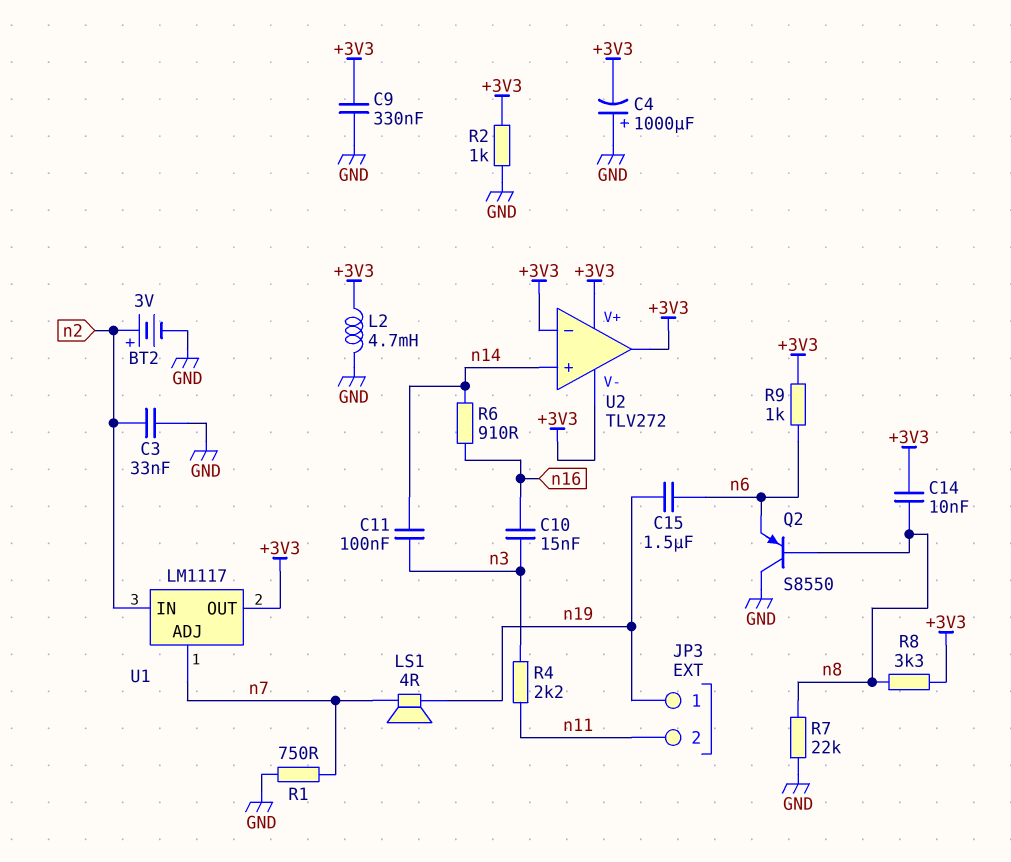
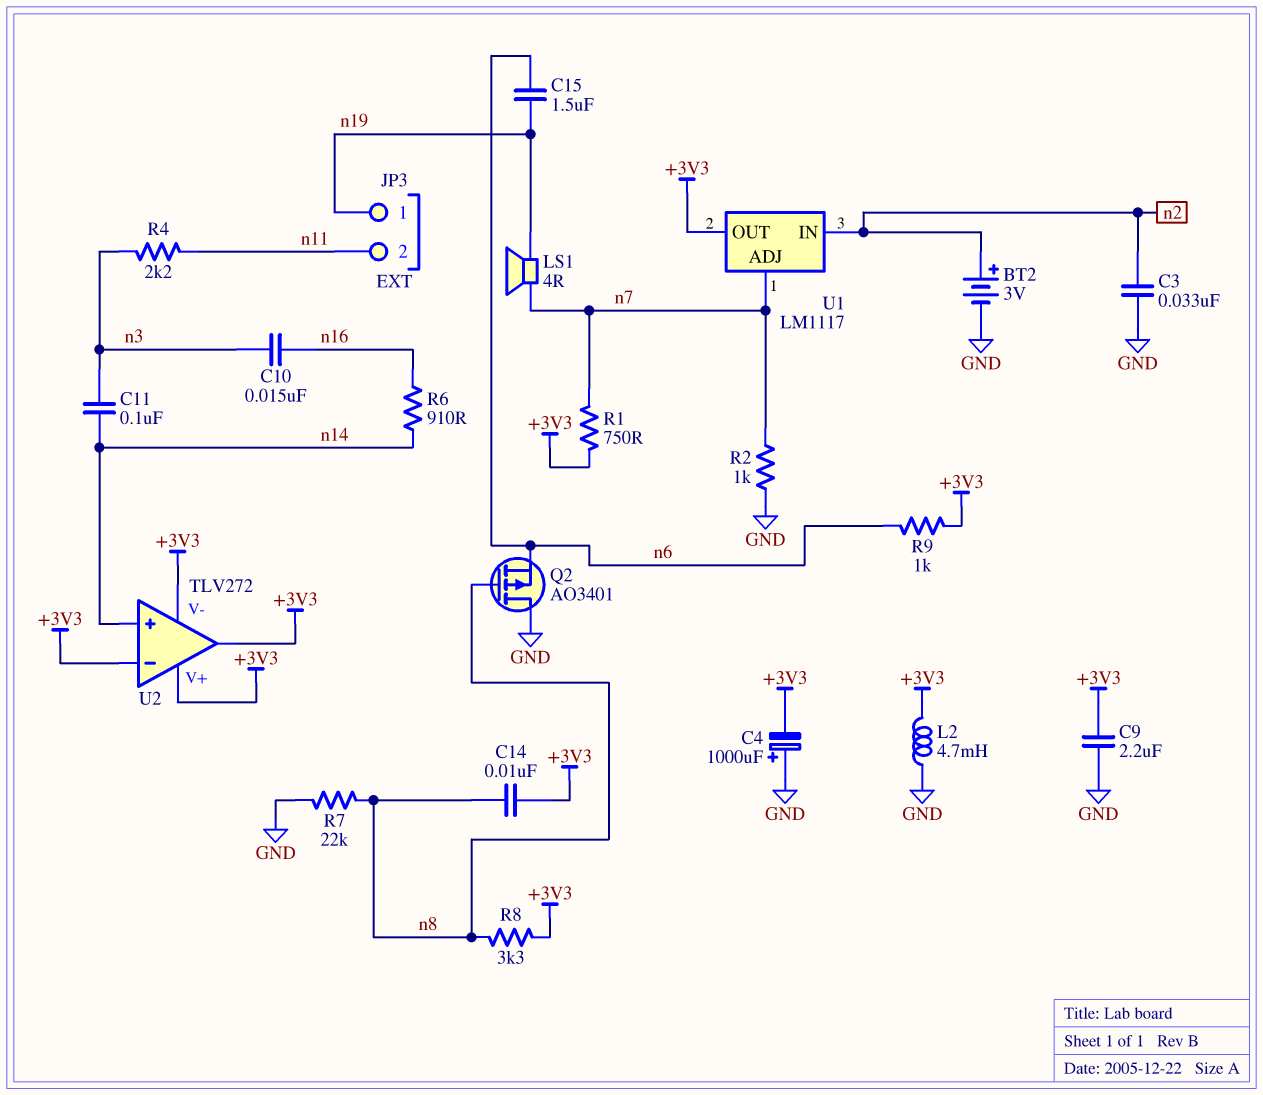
C9: 330nF (+3V3, GND) -> 2.2uF (+3V3, GND)
Q2: PNP S8550 (B n8, C GND, E n6) -> PMOS AO3401 (G n8, D GND, S n6)
R1: 750 (GND, n7) -> 750 (+3V3, n7)
R2: 1k (+3V3, GND) -> 1k (GND, n7)

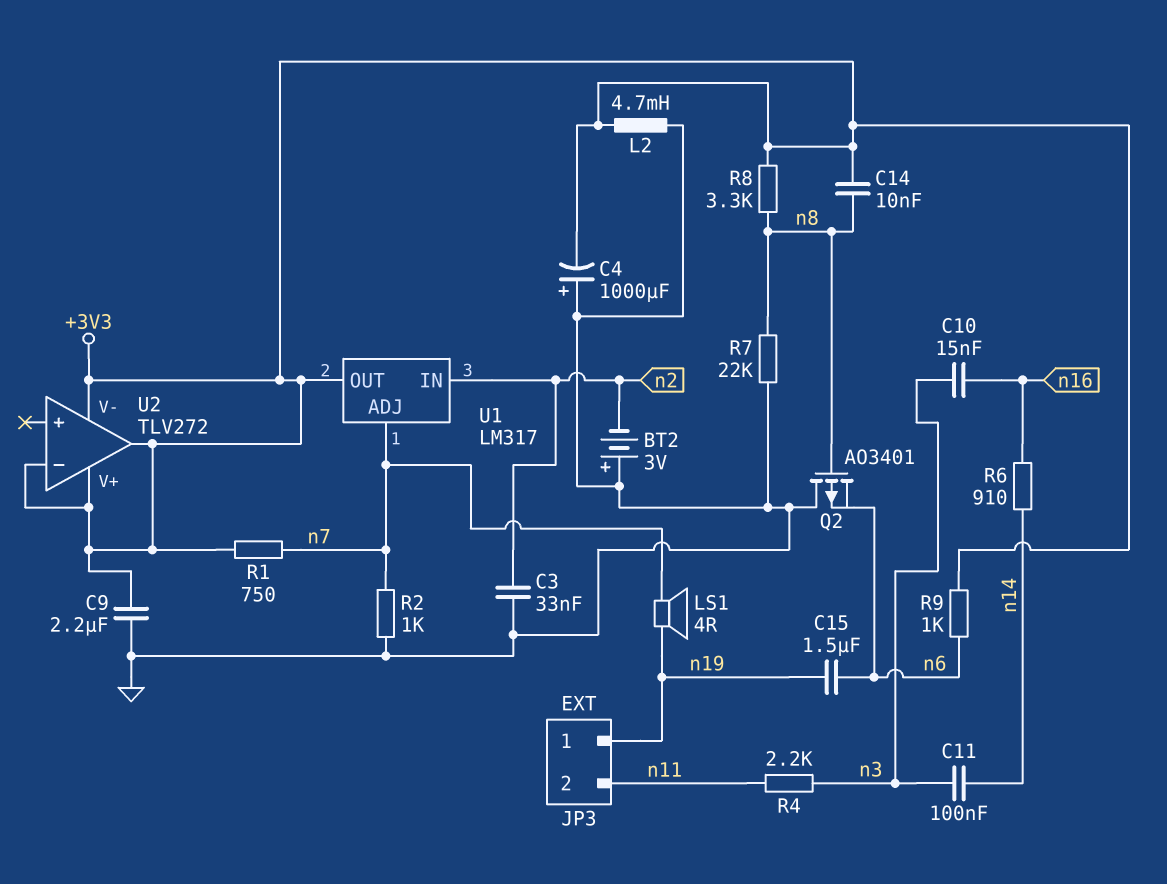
BT2: 3V (plus n2, minus GND) -> 3V (plus GND, minus n2)
U1: LM1117 -> LM317
U2 pin in+: n14 -> none

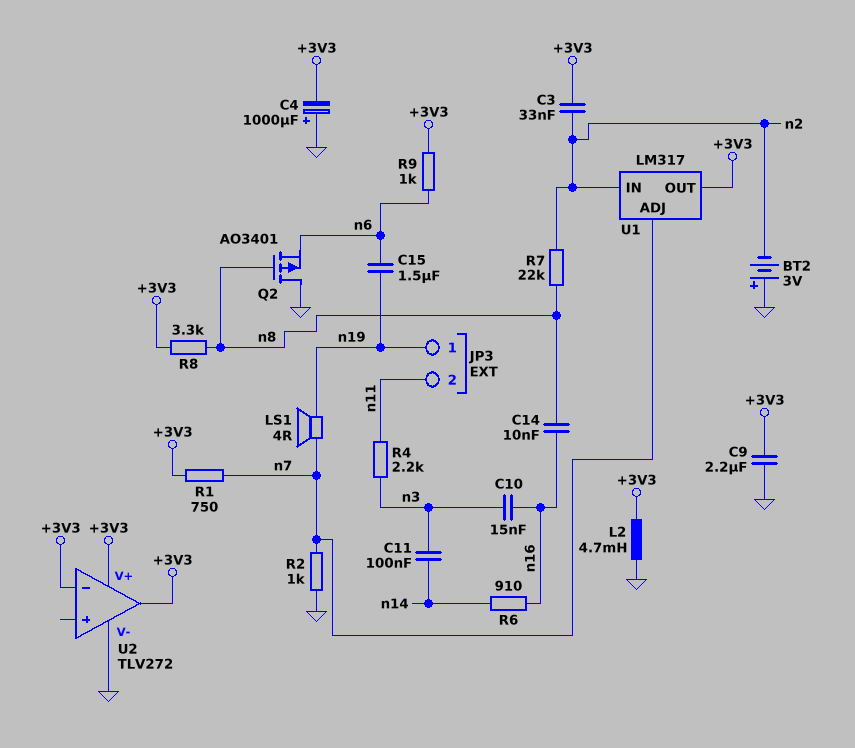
C3: 33nF (GND, n2) -> 33nF (+3V3, n2)
C14: 10nF (+3V3, n8) -> 10nF (n8, n16)
R7: 22k (GND, n8) -> 22k (n2, n8)
U2 pin V-: +3V3 -> GND

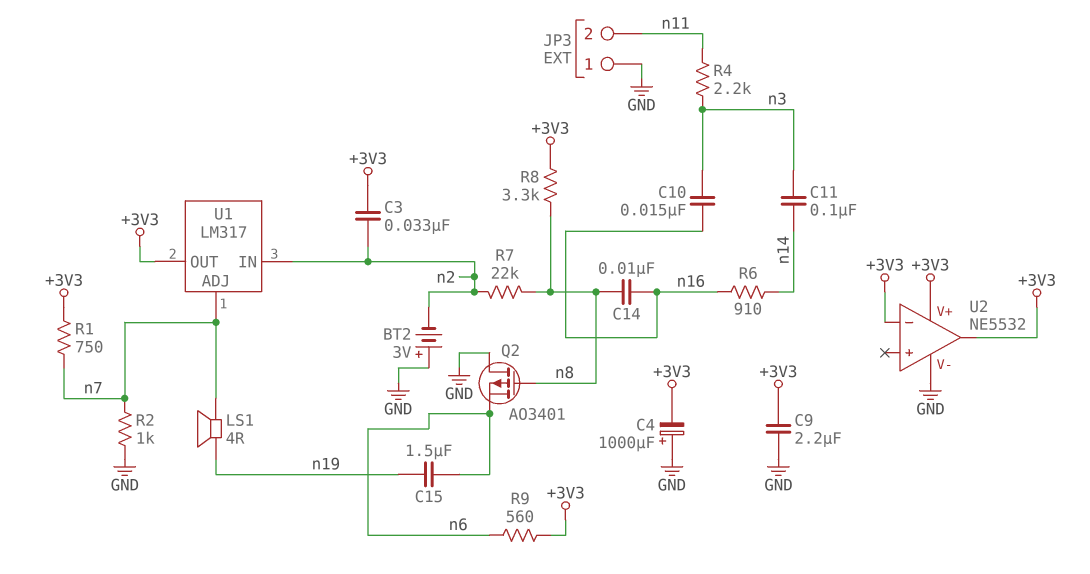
JP3 pin 1: n19 -> GND
L2: 4.7mH (+3V3, GND) -> none
R9: 1k (+3V3, n6) -> 560 (+3V3, n6)
U2: TLV272 -> NE5532

